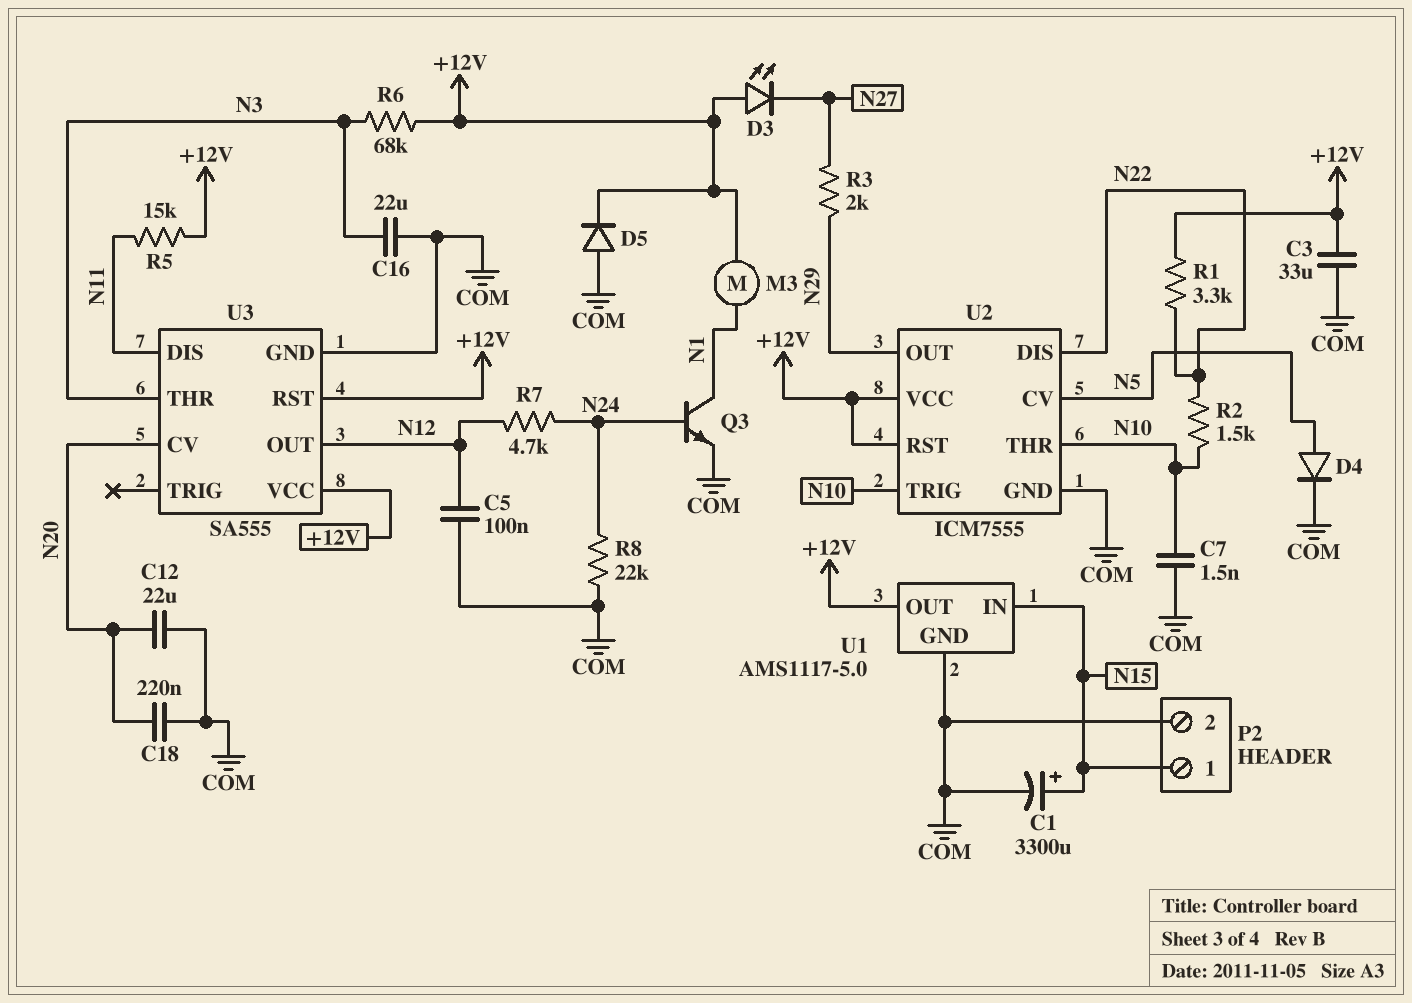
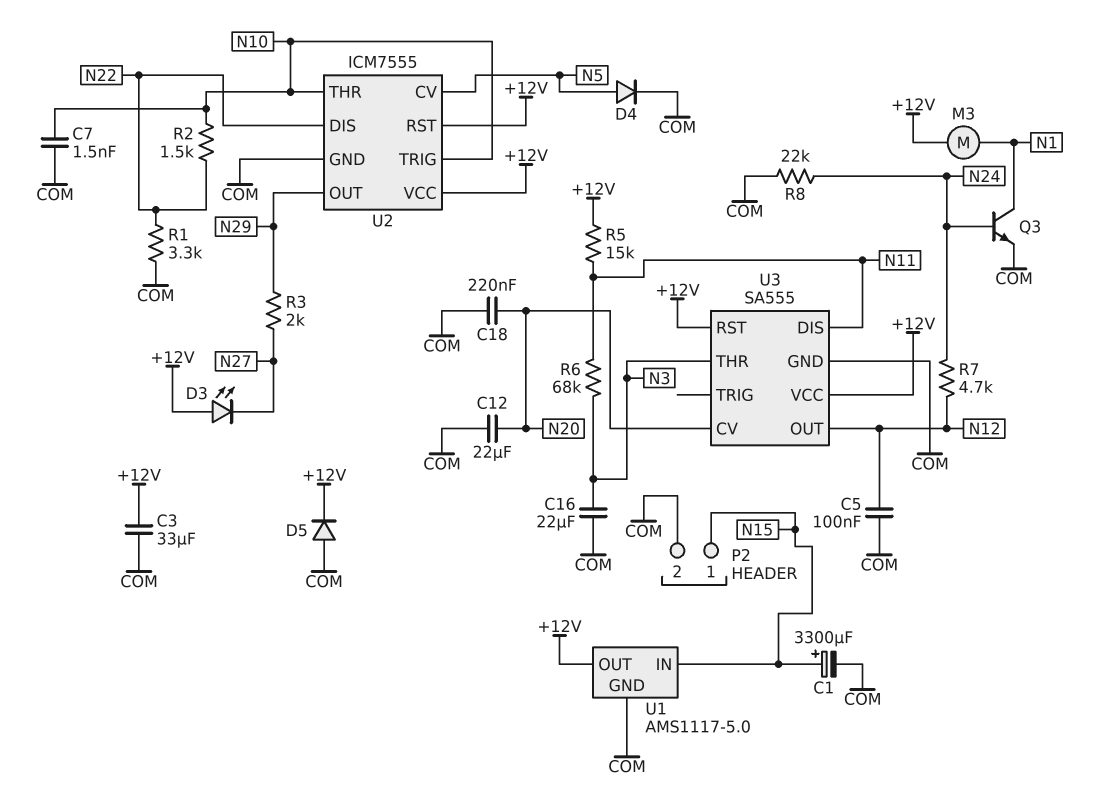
R1: 3.3k (+12V, N22) -> 3.3k (COM, N22)
R6: 68k (+12V, N3) -> 68k (N3, N11)

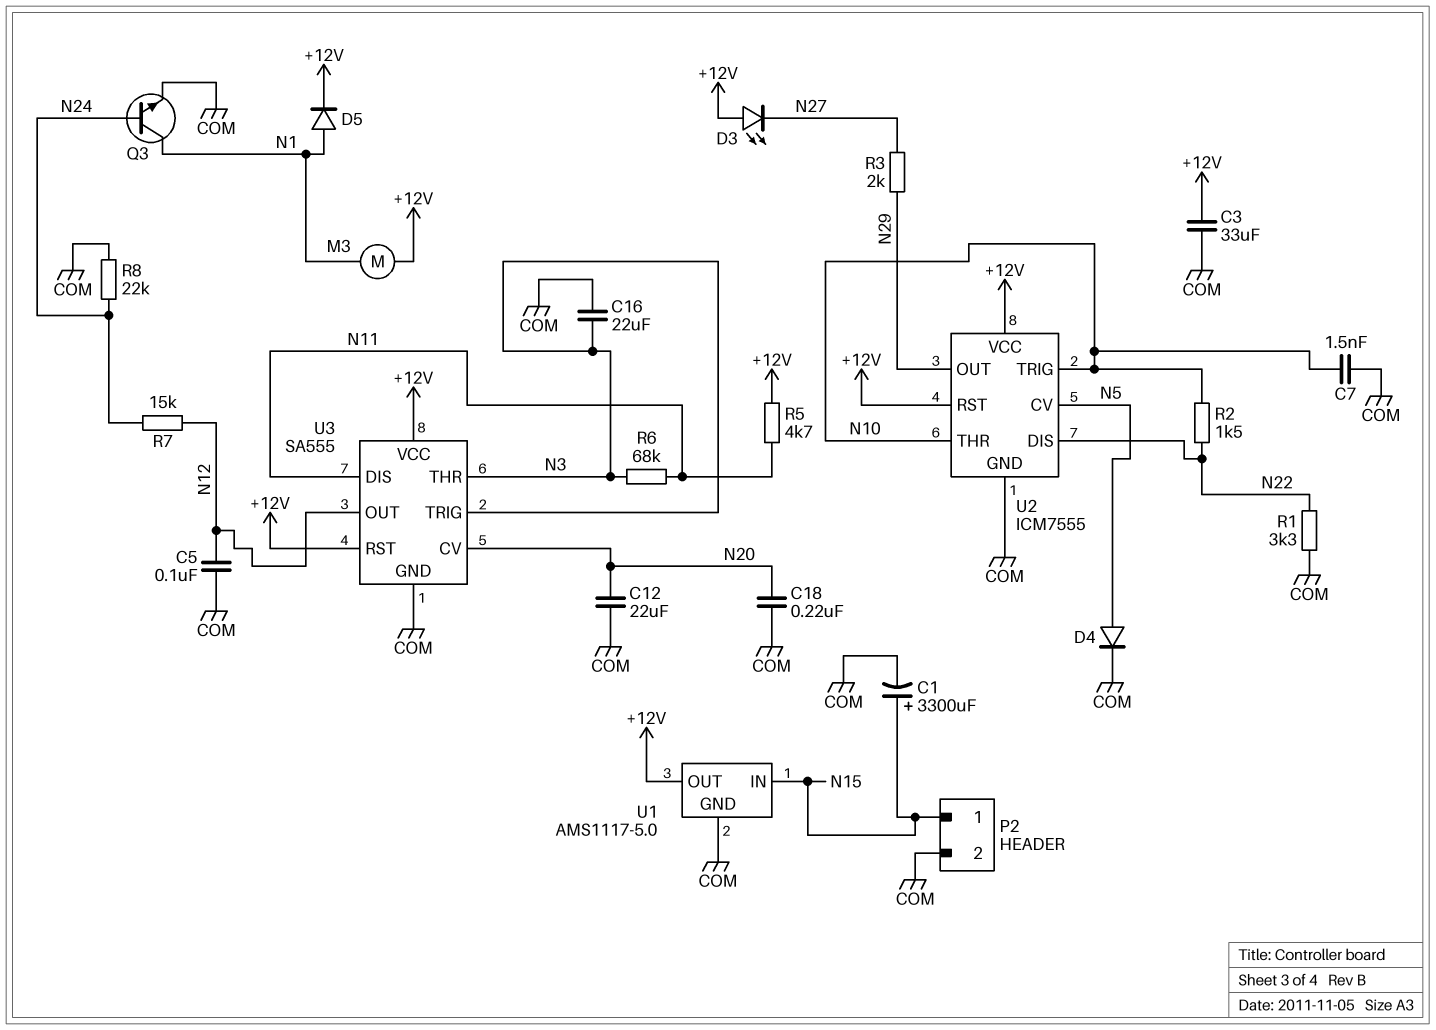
D5: diode (A COM, K +12V) -> diode (A N1, K +12V)
R5: 15k (+12V, N11) -> 4.7k (+12V, N11)
R7: 4.7k (N12, N24) -> 15k (N12, N24)
U3 pin TRIG: none -> N3

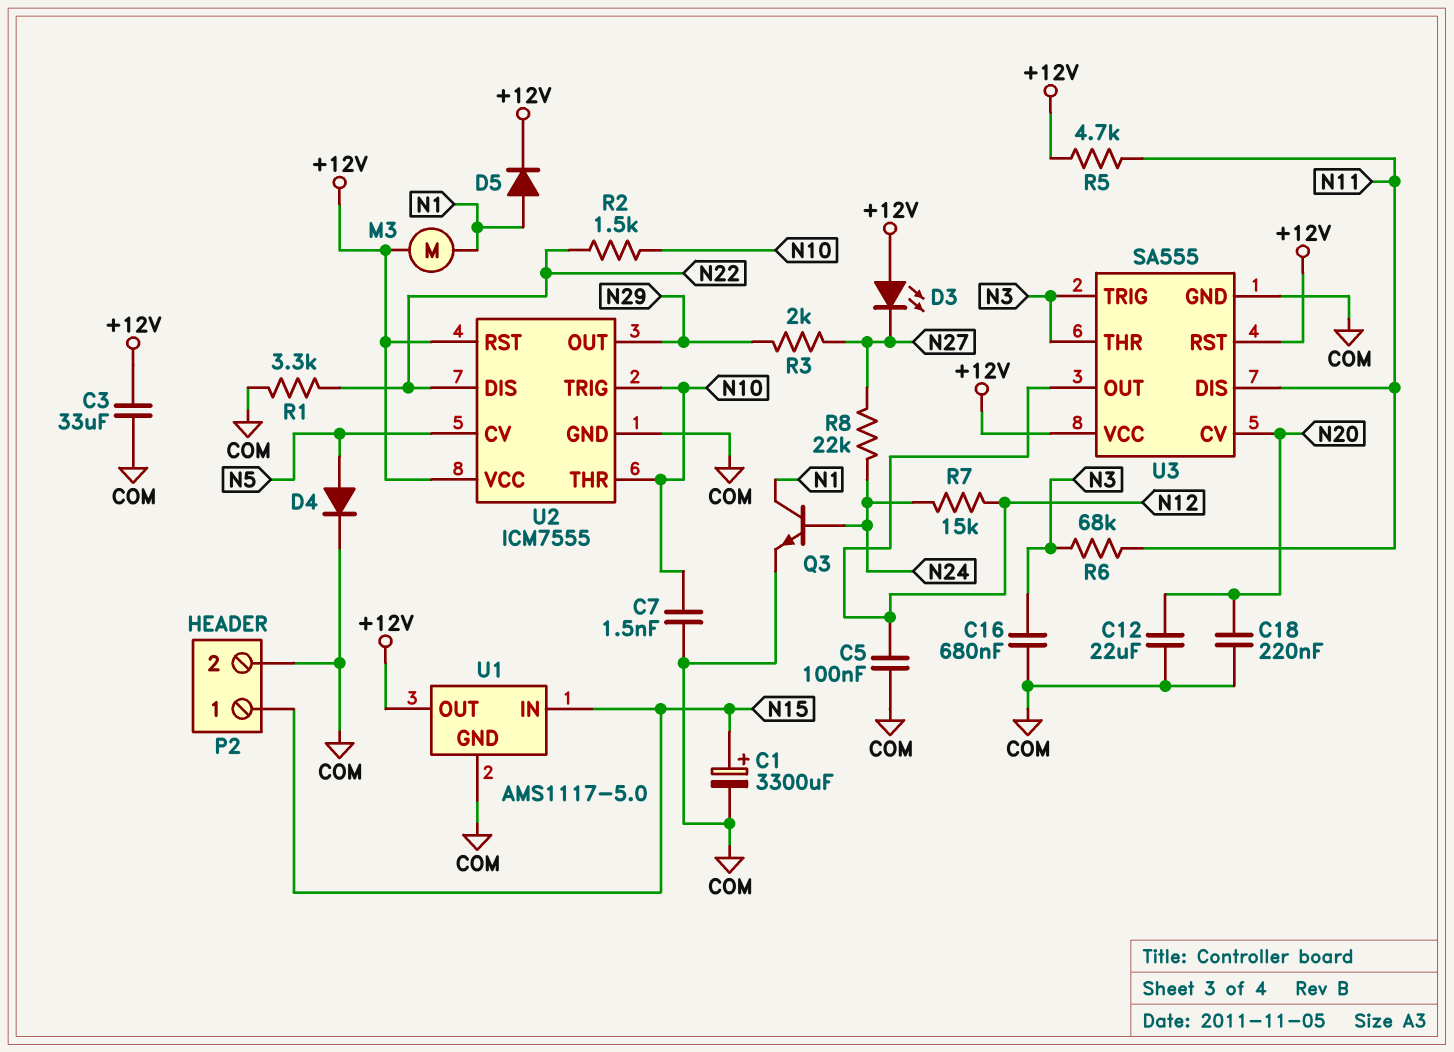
C16: 22uF (COM, N3) -> 680nF (COM, N3)
R8: 22k (COM, N24) -> 22k (N24, N27)

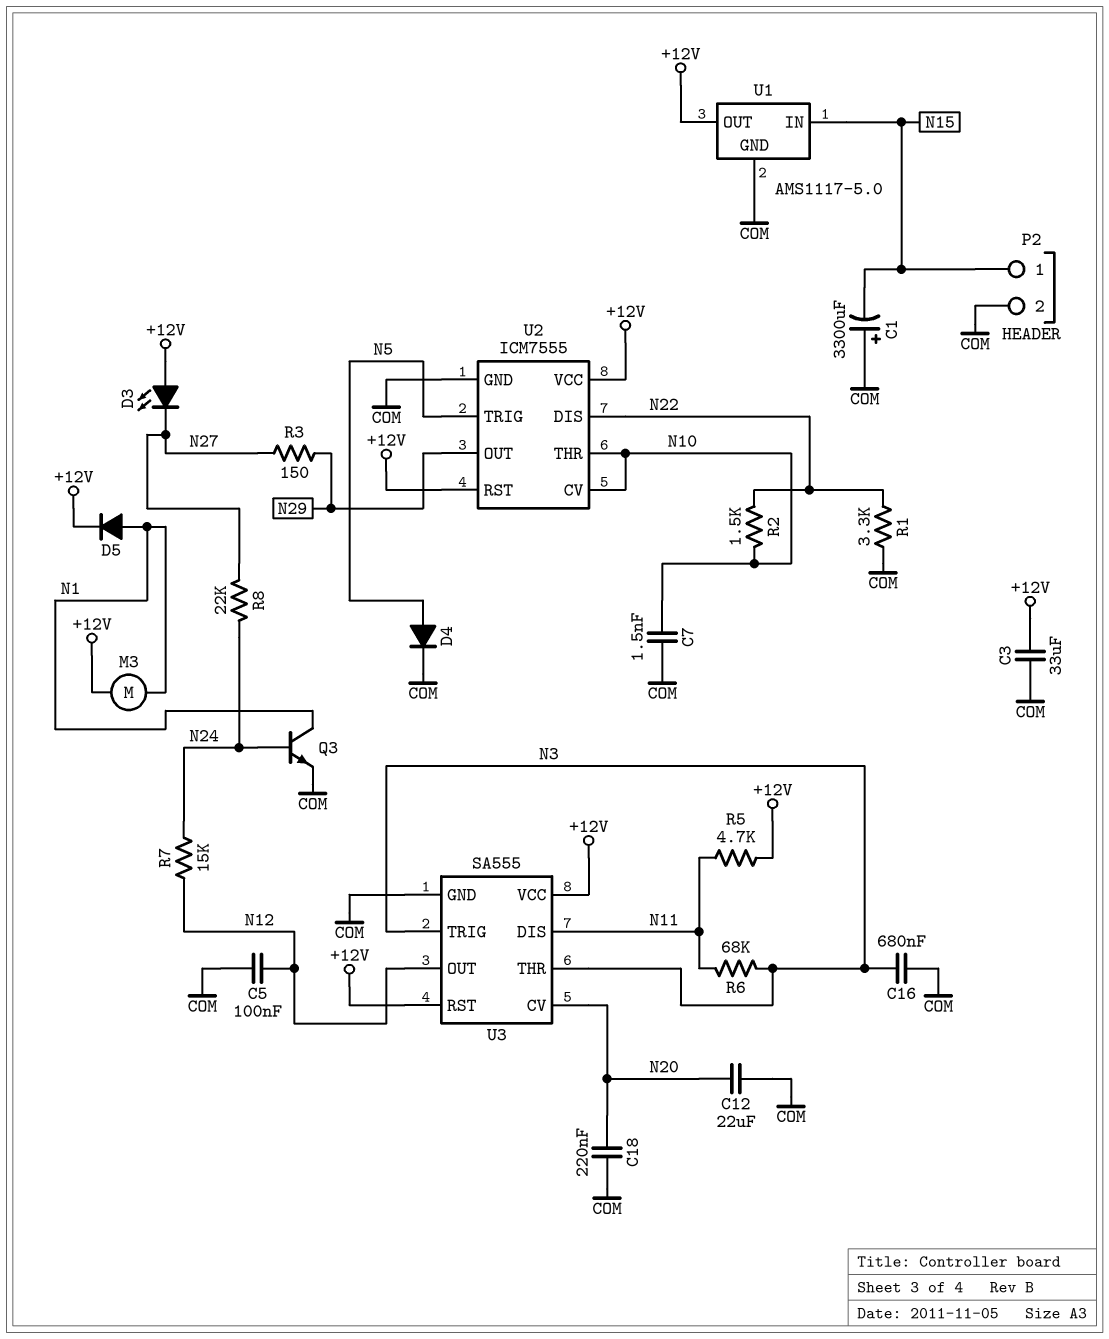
C1: 3300uF (plus N15, minus COM) -> 3300uF (plus COM, minus N15)
R3: 2k (N27, N29) -> 150 (N27, N29)
U2 pin CV: N5 -> N10
U2 pin TRIG: N10 -> N5

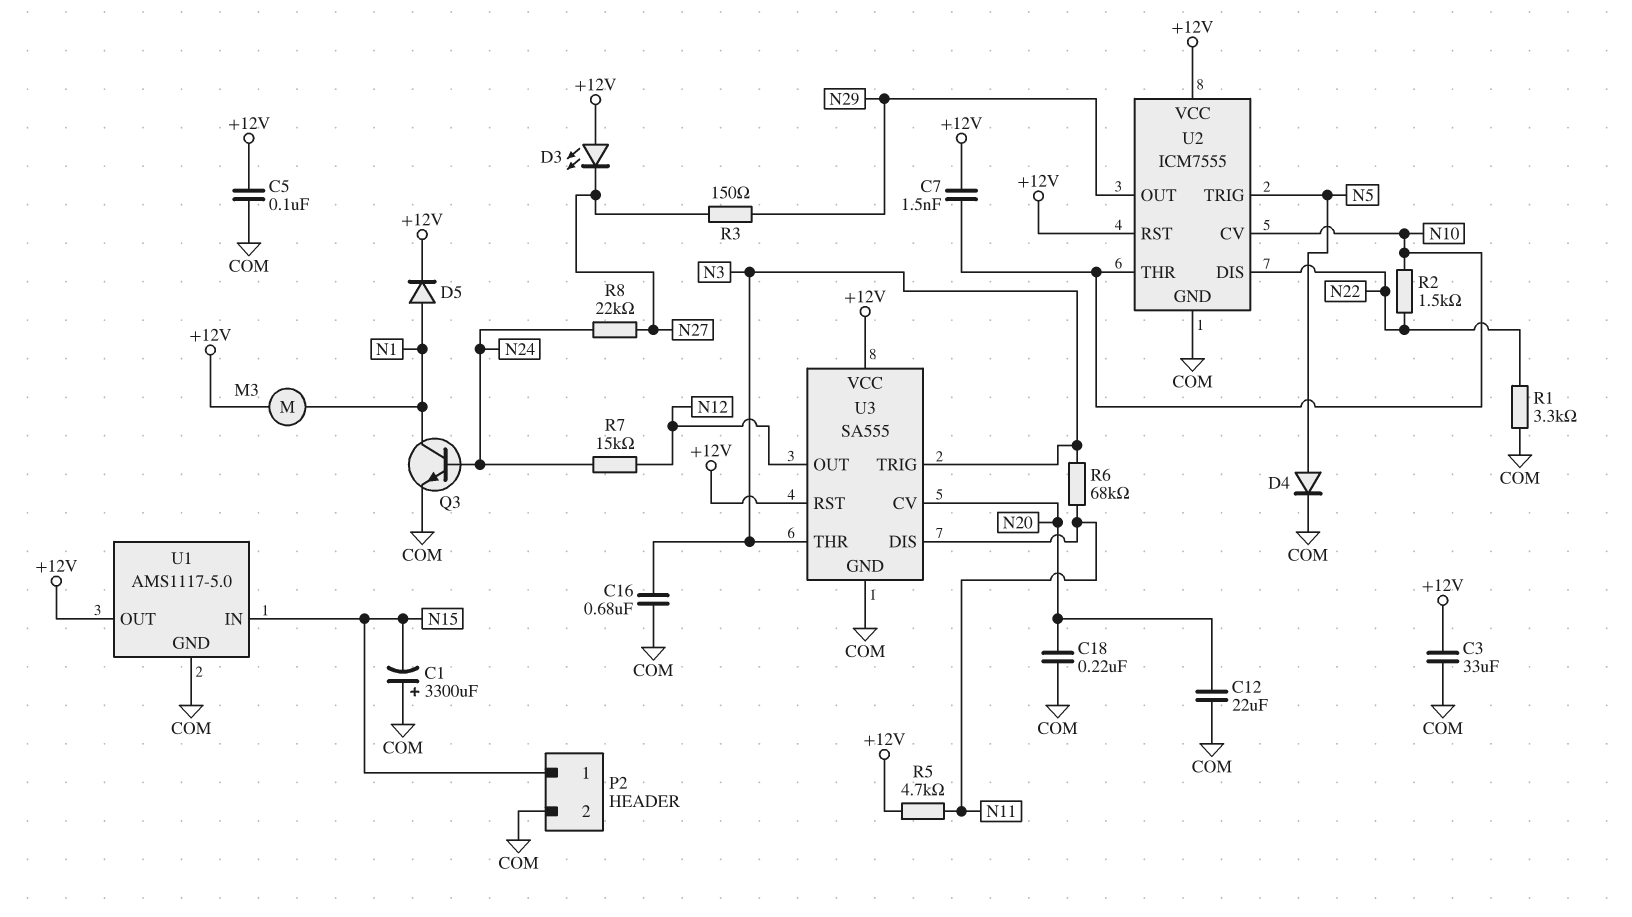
C5: 100nF (COM, N12) -> 100nF (+12V, COM)
C7: 1.5nF (COM, N10) -> 1.5nF (+12V, N10)

